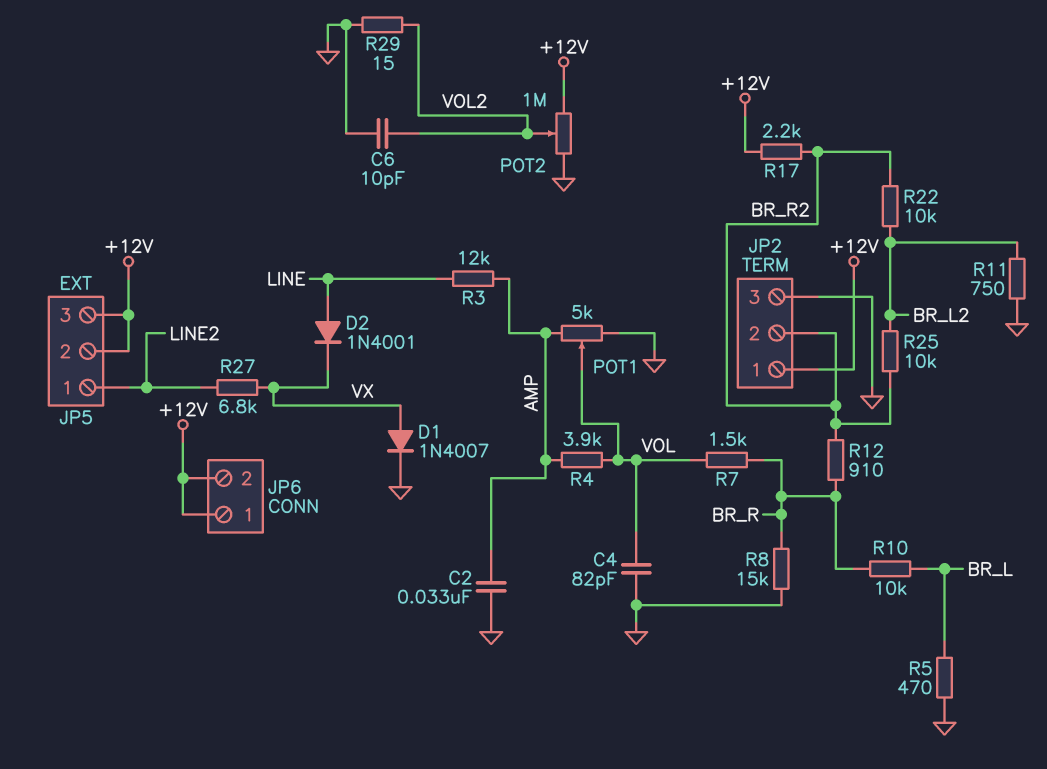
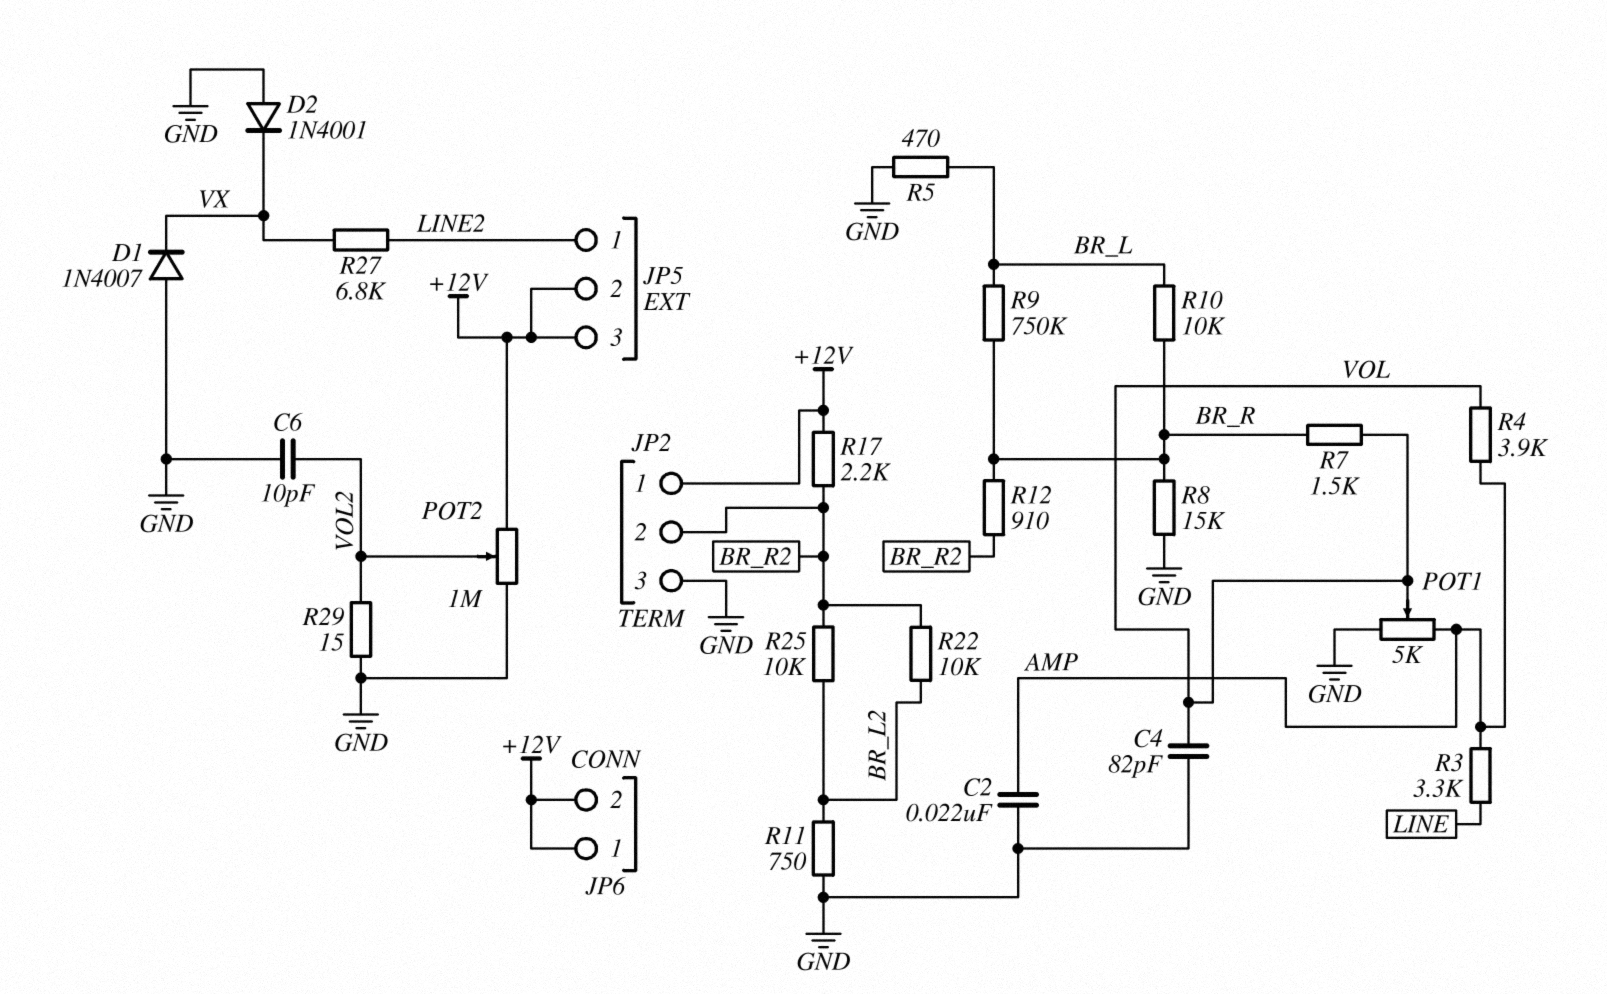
C2: 33nF (AMP, GND) -> 22nF (AMP, GND)
D1: diode 1N4007 (A VX, K GND) -> diode 1N4007 (A GND, K VX)
D2: diode 1N4001 (A LINE, K VX) -> diode 1N4001 (A GND, K VX)
R3: 12k (AMP, LINE) -> 3.3k (AMP, LINE)
R9: none -> 750k (BR_L, BR_R)

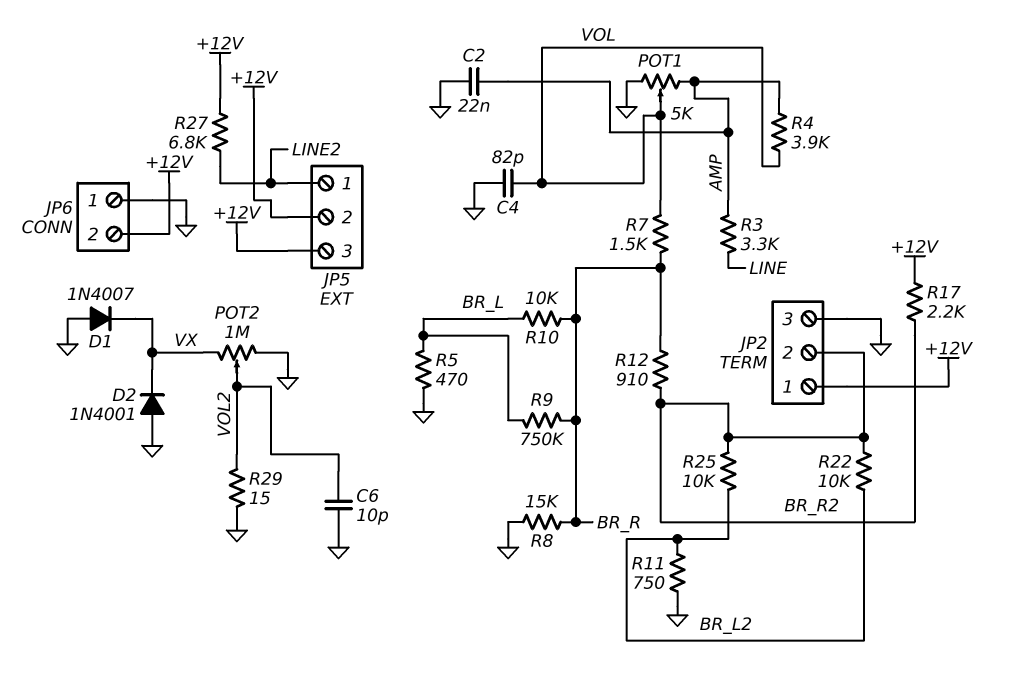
JP6 pin 1: +12V -> GND
POT2: 1M (+12V, GND, wiper VOL2) -> 1M (GND, VX, wiper VOL2)
R27: 6.8k (LINE2, VX) -> 6.8k (+12V, LINE2)

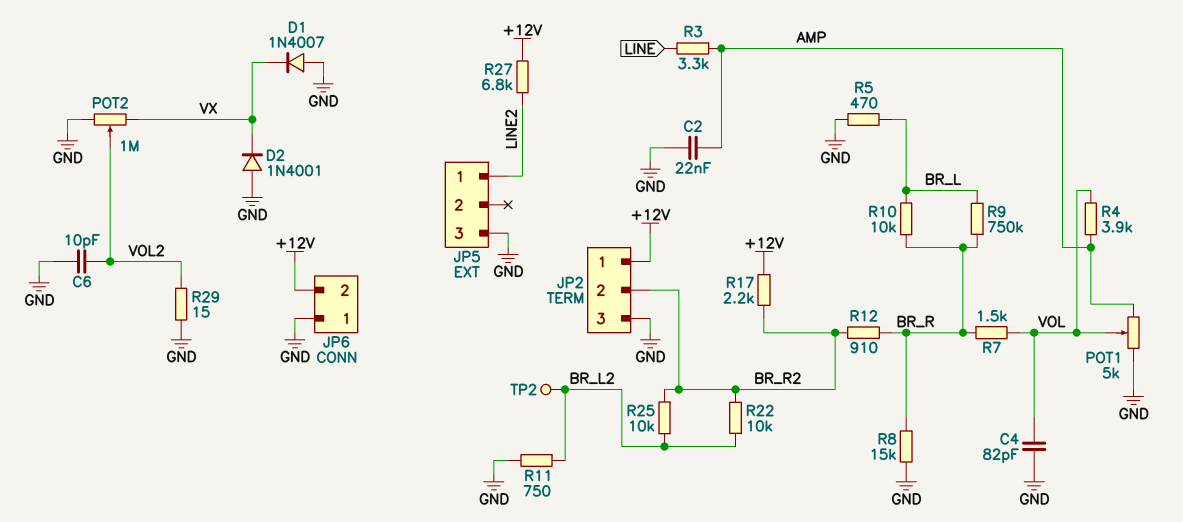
JP5 pin 2: +12V -> none
JP5 pin 3: +12V -> GND
TP2: none -> test point (BR_L2)

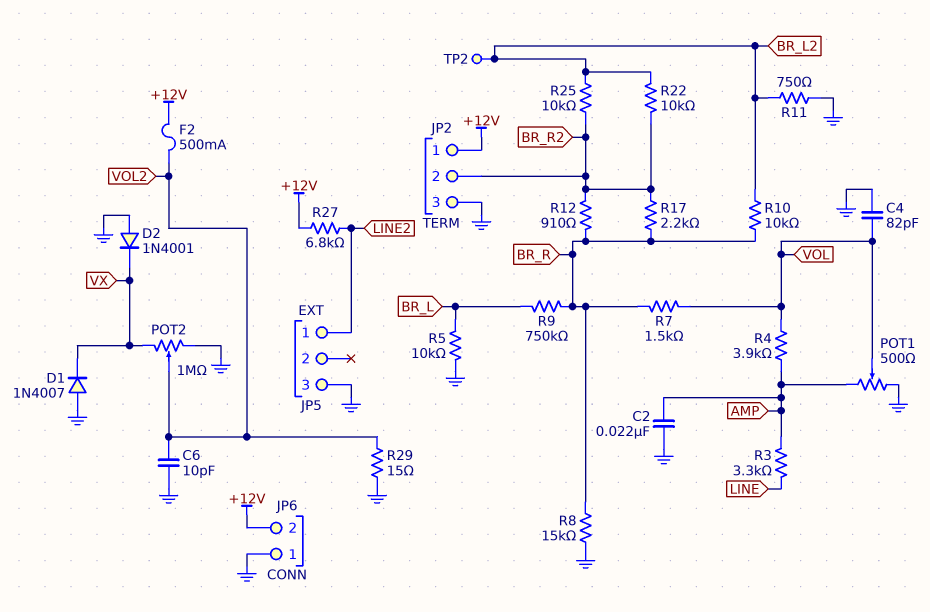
F2: none -> 500mA (+12V, VOL2)
POT1: 5k (AMP, GND, wiper VOL) -> 500 (AMP, GND, wiper VOL)
R5: 470 (BR_L, GND) -> 10k (BR_L, GND)
R10: 10k (BR_L, BR_R) -> 10k (BR_L2, BR_R)
R17: 2.2k (+12V, BR_R2) -> 2.2k (BR_R, BR_R2)

